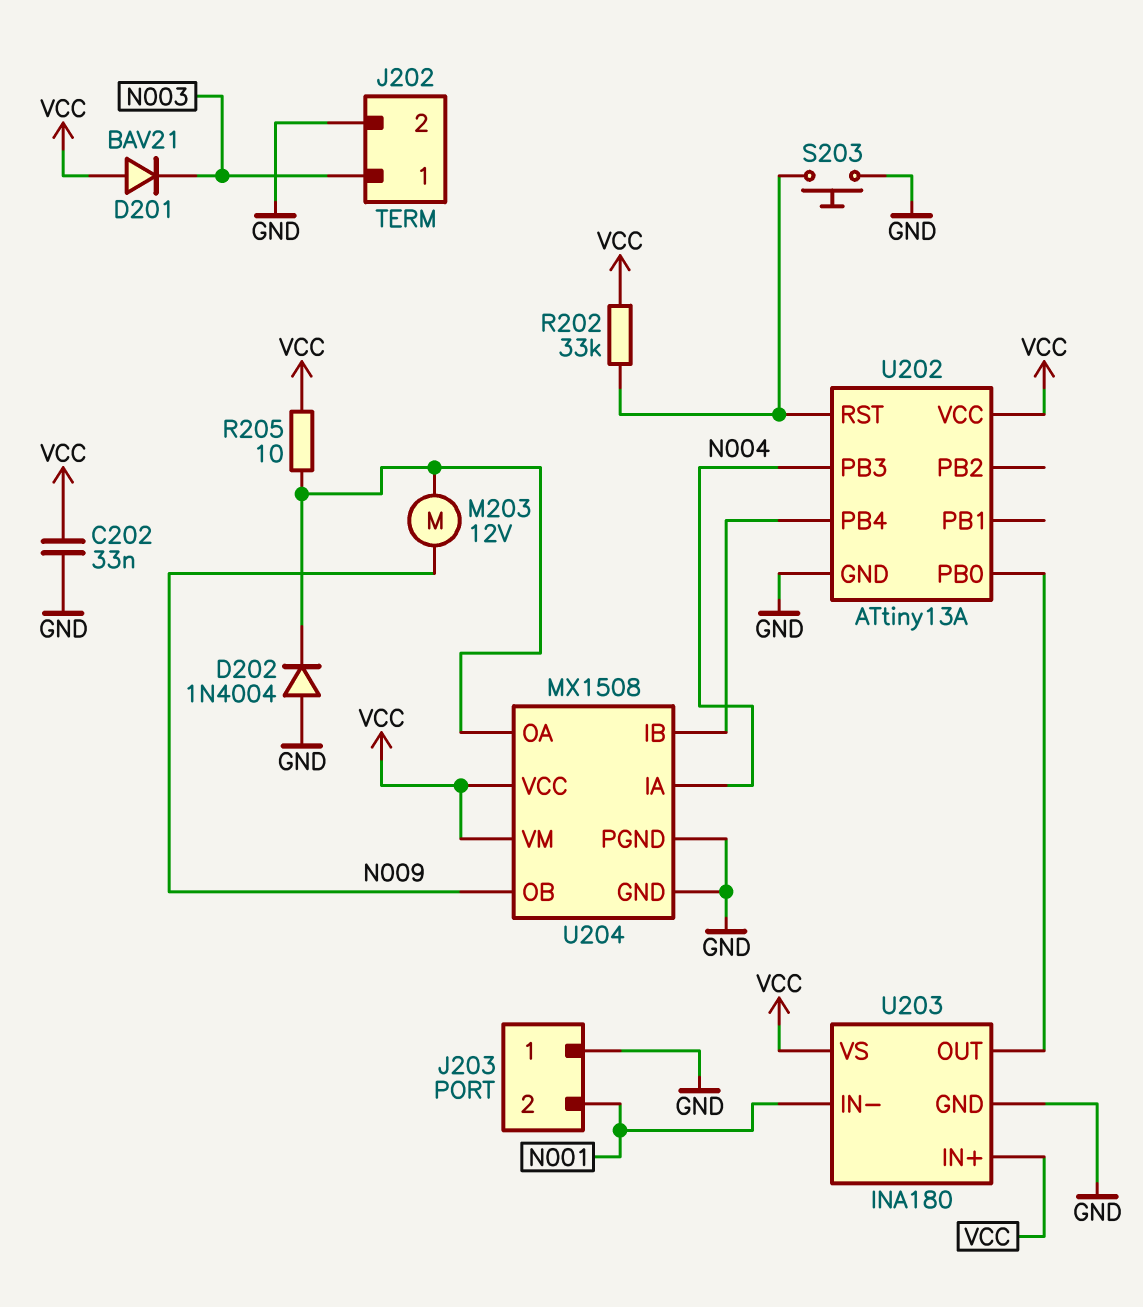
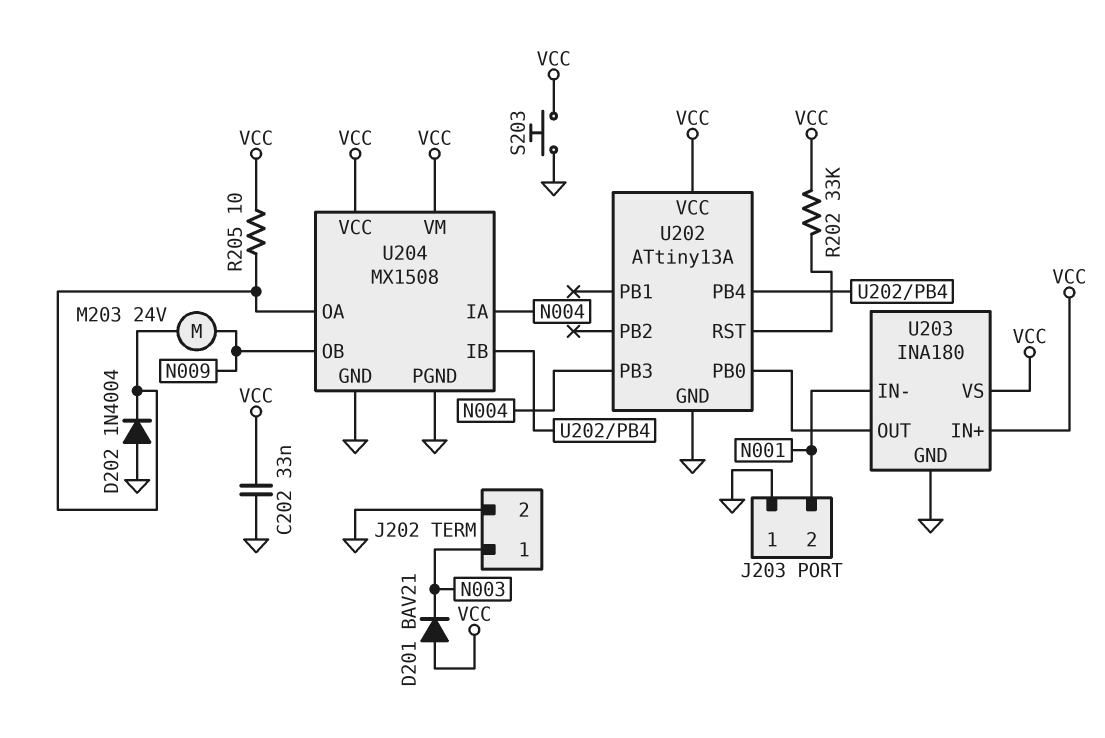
M203: motor 12V (N009, U204/OA) -> motor 24V (N009, U204/OA)
S203: button (GND, U202/RST) -> button (GND, VCC)

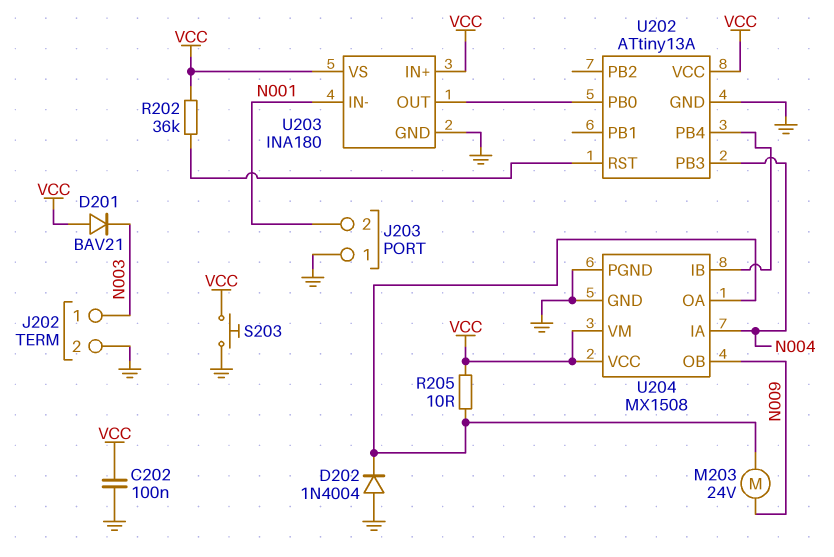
C202: 33nF (GND, VCC) -> 100nF (GND, VCC)
R202: 33k (U202/RST, VCC) -> 36k (U202/RST, VCC)

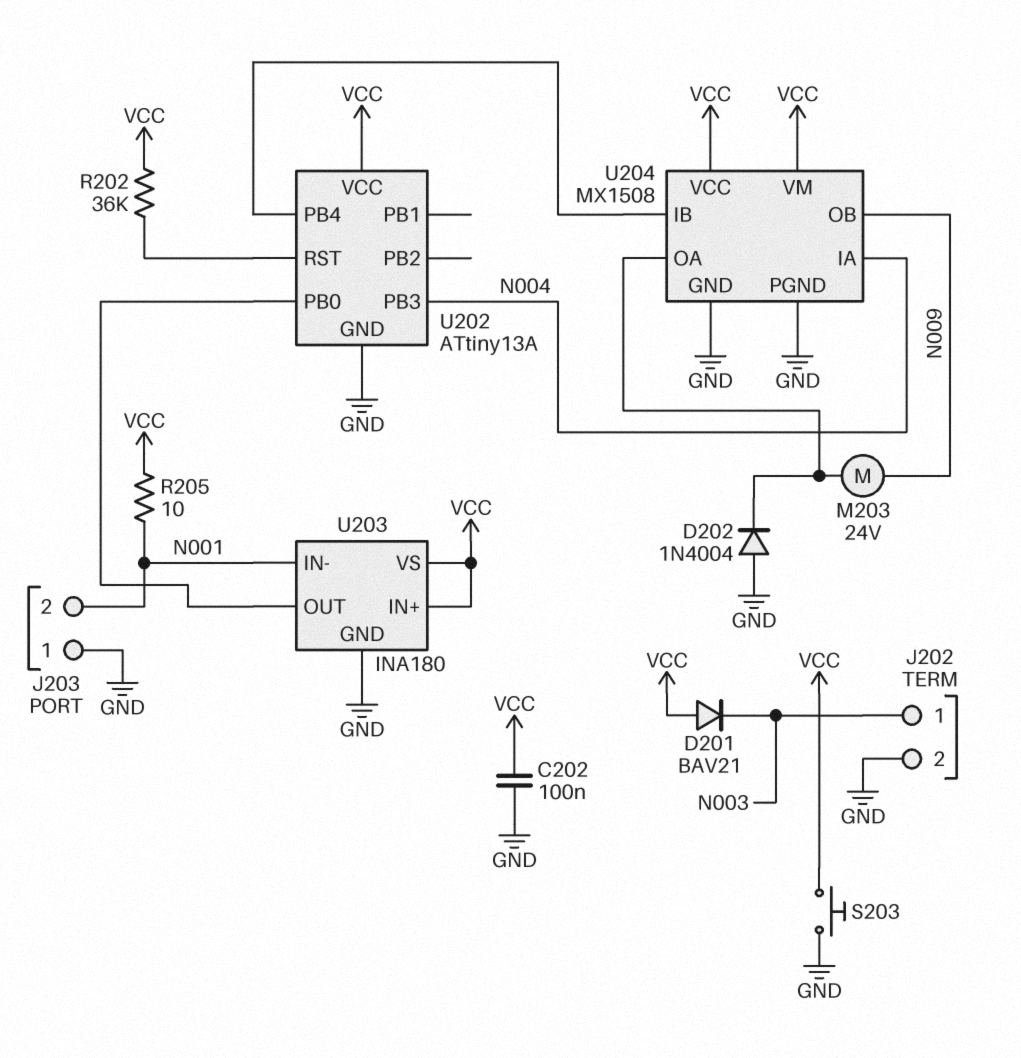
R205: 10 (U204/OA, VCC) -> 10 (N001, VCC)

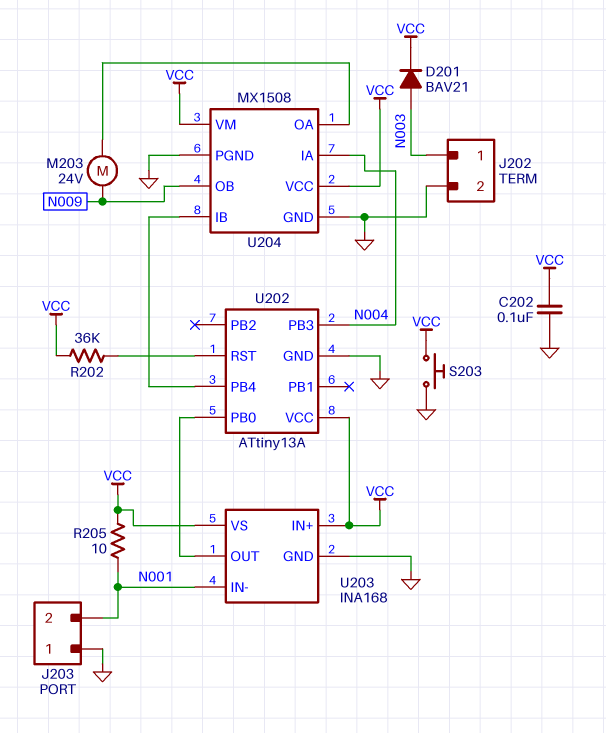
D201: diode BAV21 (A VCC, K N003) -> diode BAV21 (A N003, K VCC)
D202: diode 1N4004 (A GND, K U204/OA) -> none
U203: INA180 -> INA168

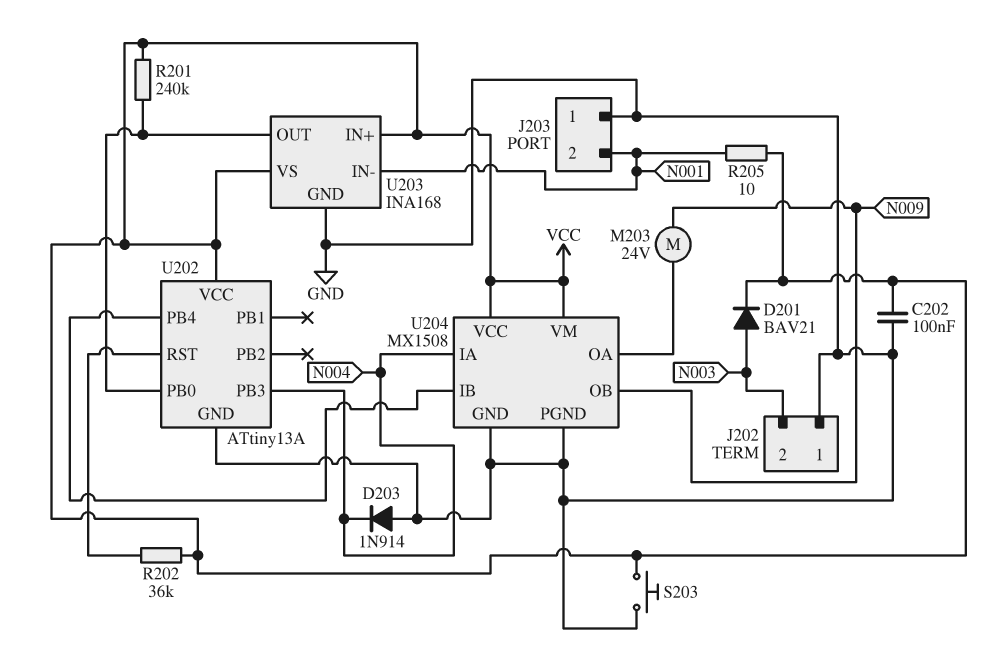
D203: none -> diode 1N914 (A GND, K N004)
J202 pin 1: N003 -> GND
J202 pin 2: GND -> N003
R201: none -> 240k (U202/PB0, VCC)

